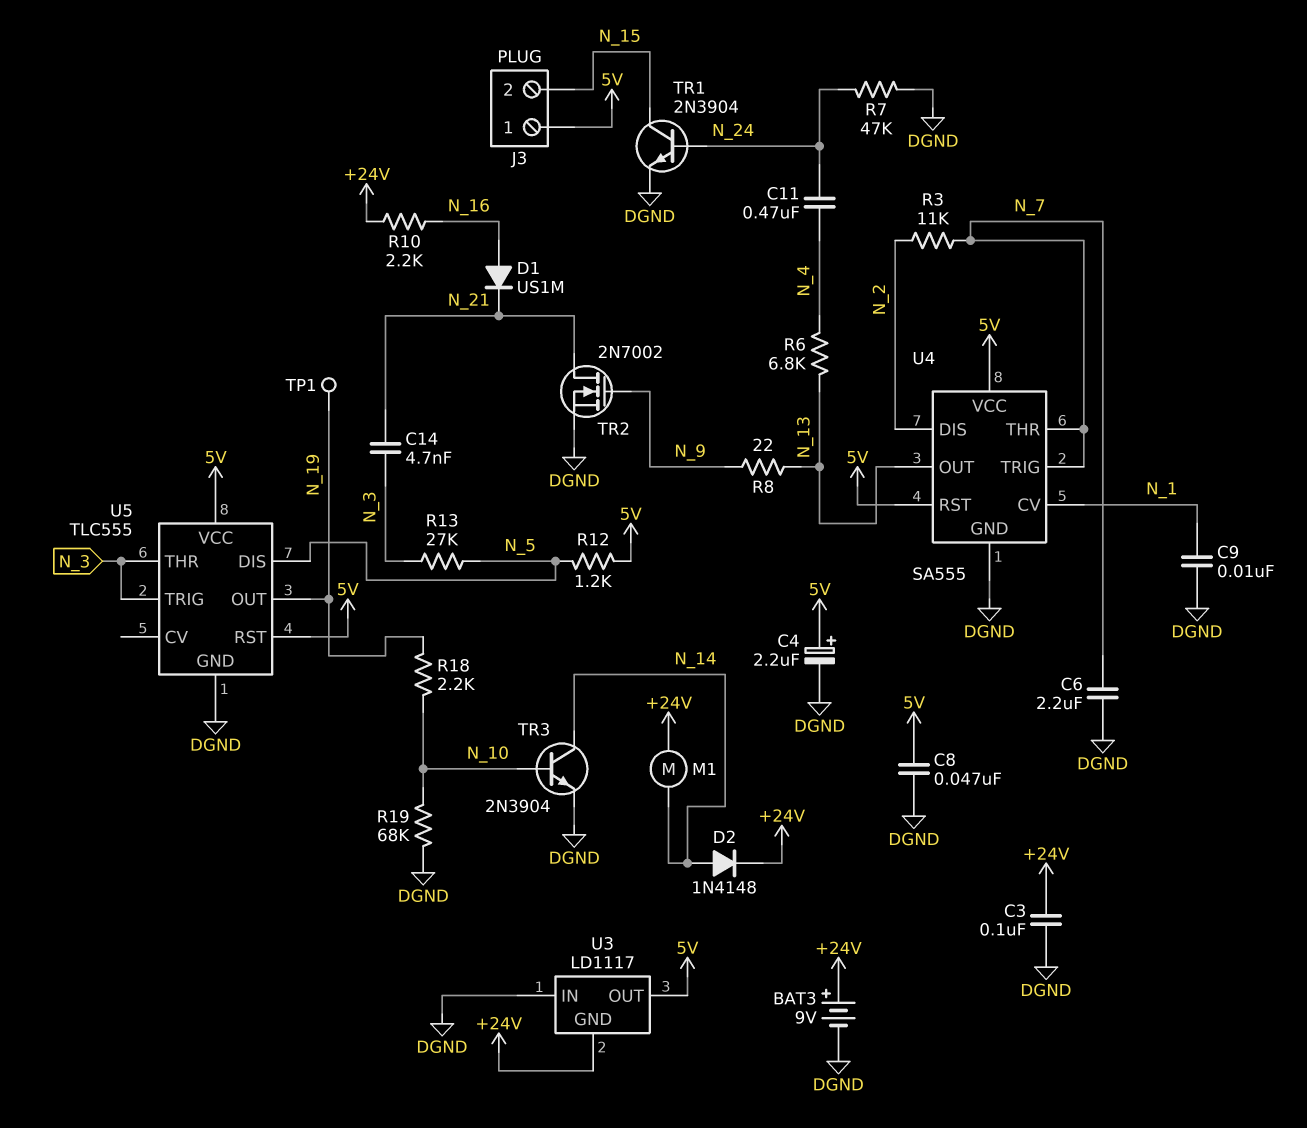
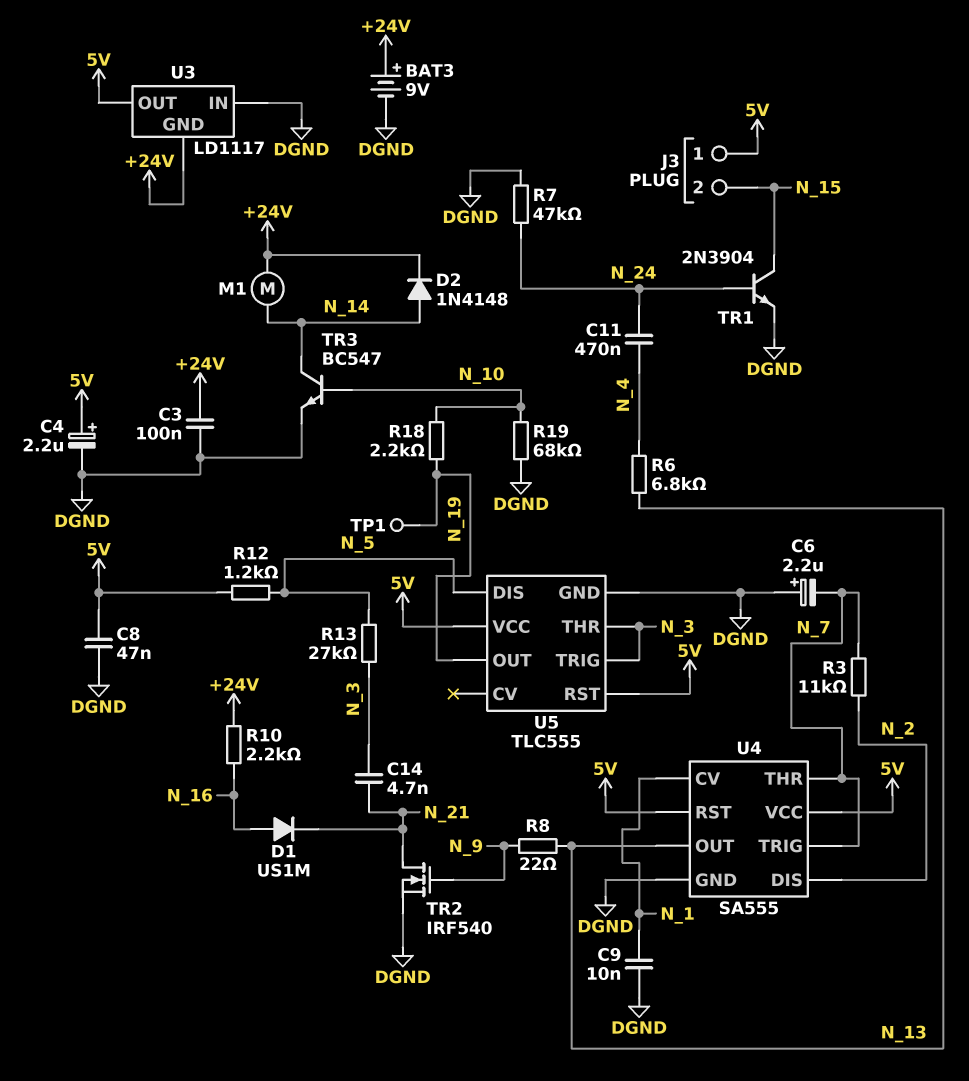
C6: 2.2uF (DGND, N_7) -> 2.2uF (plus DGND, minus N_7)
TR2: NMOS 2N7002 (G N_9, D N_21, S DGND) -> NMOS IRF540 (G N_9, D N_21, S DGND)
TR3: NPN 2N3904 (B N_10, C N_14, E DGND) -> NPN BC547 (B N_10, C N_14, E DGND)

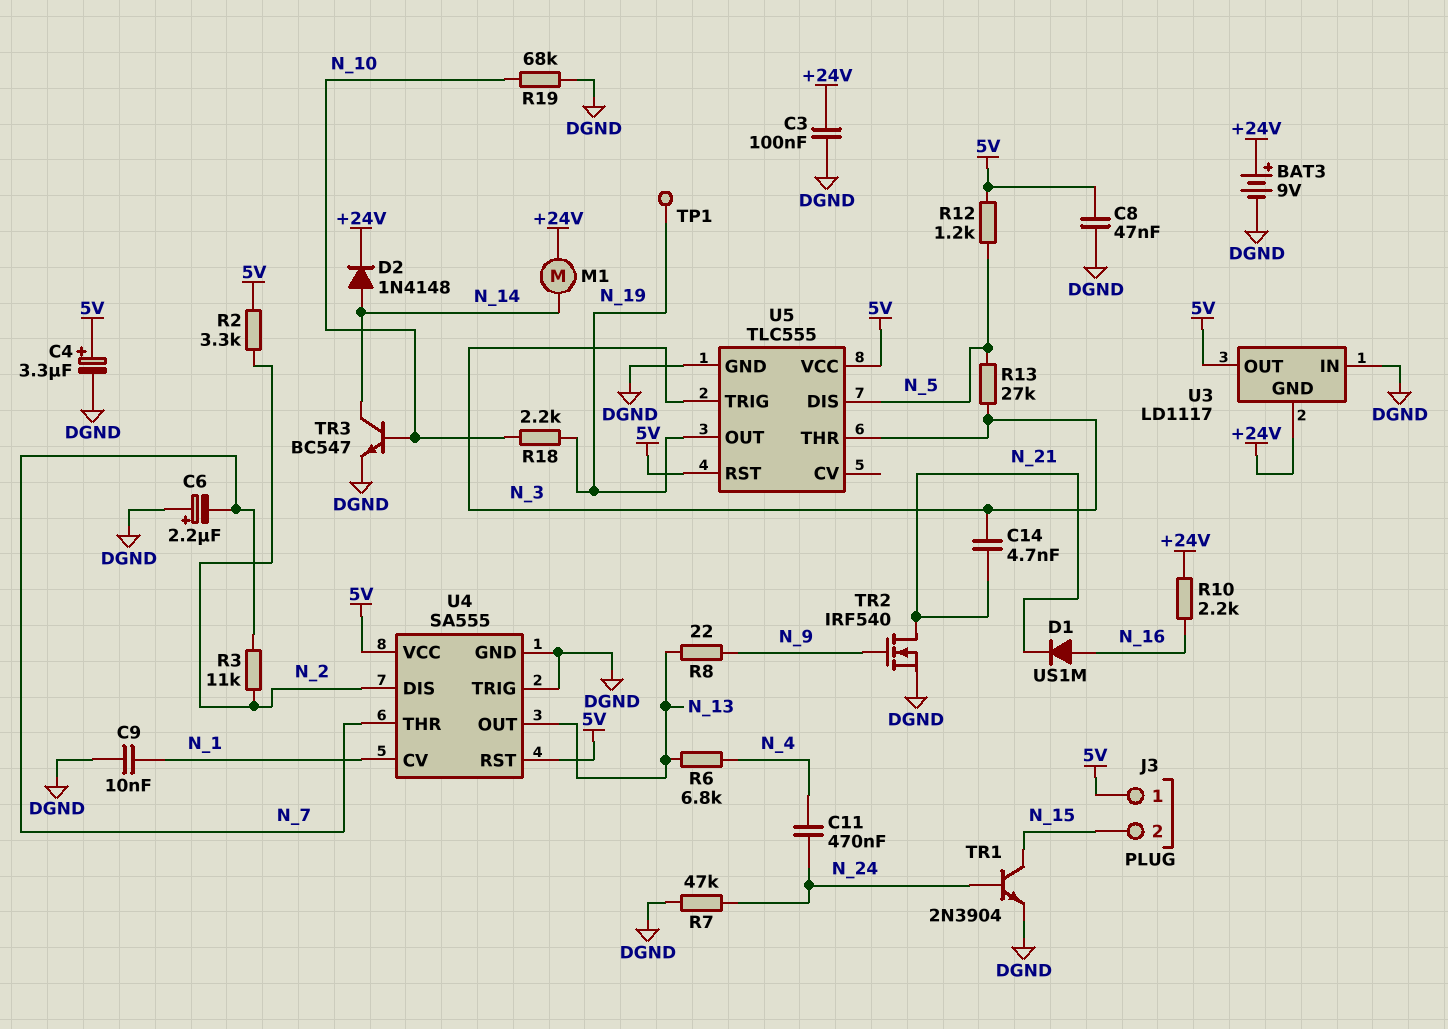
C4: 2.2uF (plus 5V, minus DGND) -> 3.3uF (plus 5V, minus DGND)
R2: none -> 3.3k (5V, N_2)
U4 pin TRIG: N_7 -> DGND

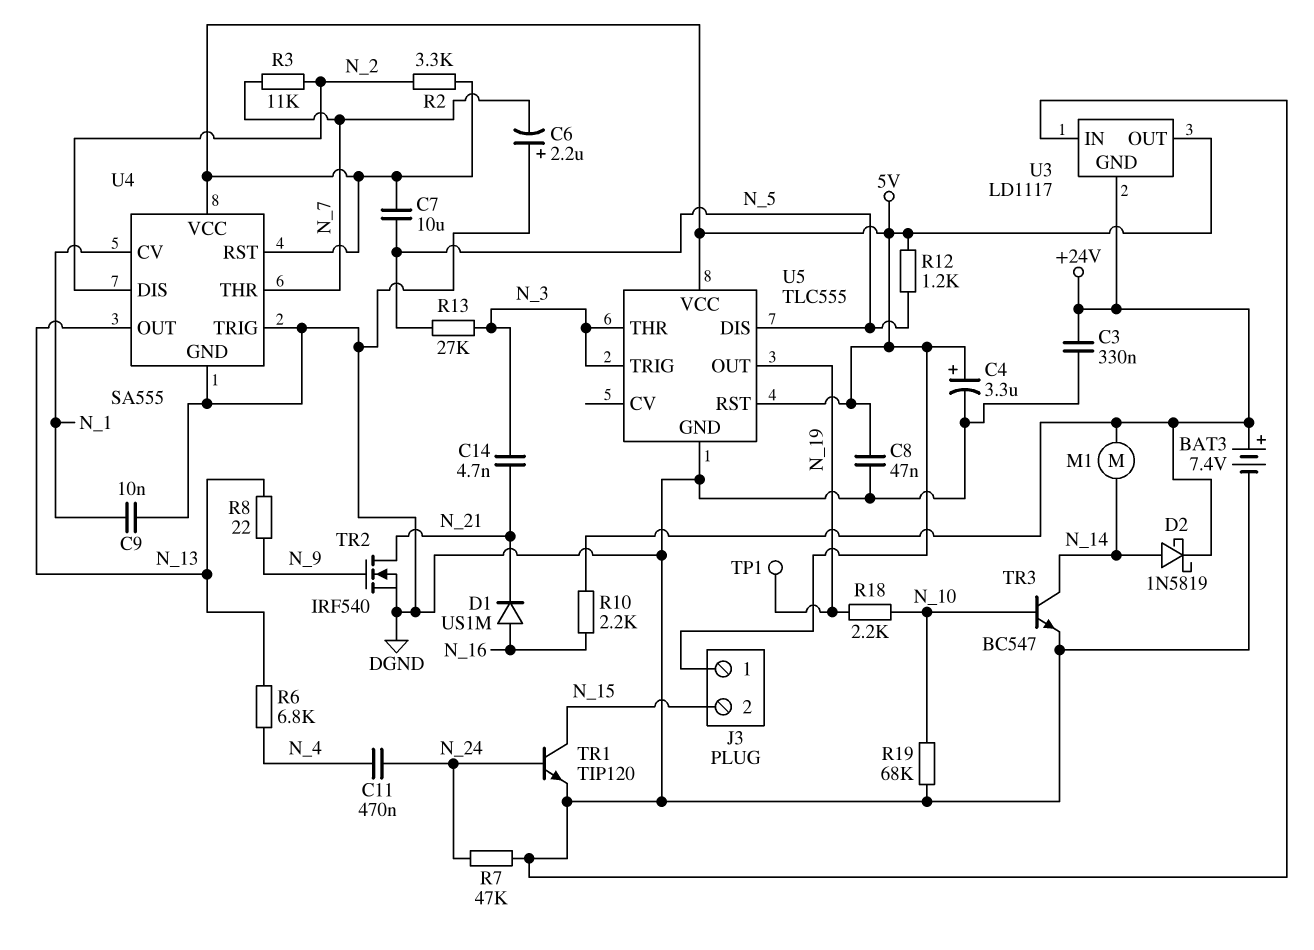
BAT3: 9V (plus +24V, minus DGND) -> 7.4V (plus +24V, minus DGND)
C3: 100nF (+24V, DGND) -> 330nF (+24V, DGND)
C7: none -> 10uF (5V, N_5)
D2: diode 1N4148 (A N_14, K +24V) -> schottky 1N5819 (A N_14, K +24V)
TR1: NPN 2N3904 (B N_24, C N_15, E DGND) -> NPN TIP120 (B N_24, C N_15, E DGND)

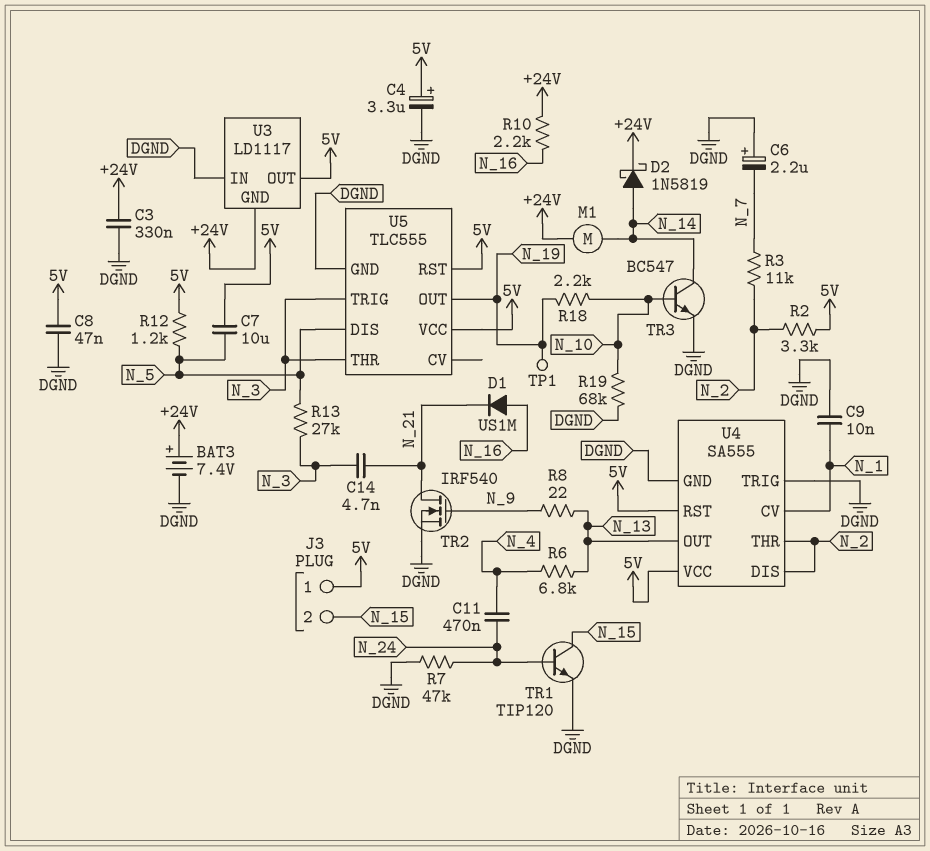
U4 pin THR: N_7 -> N_2

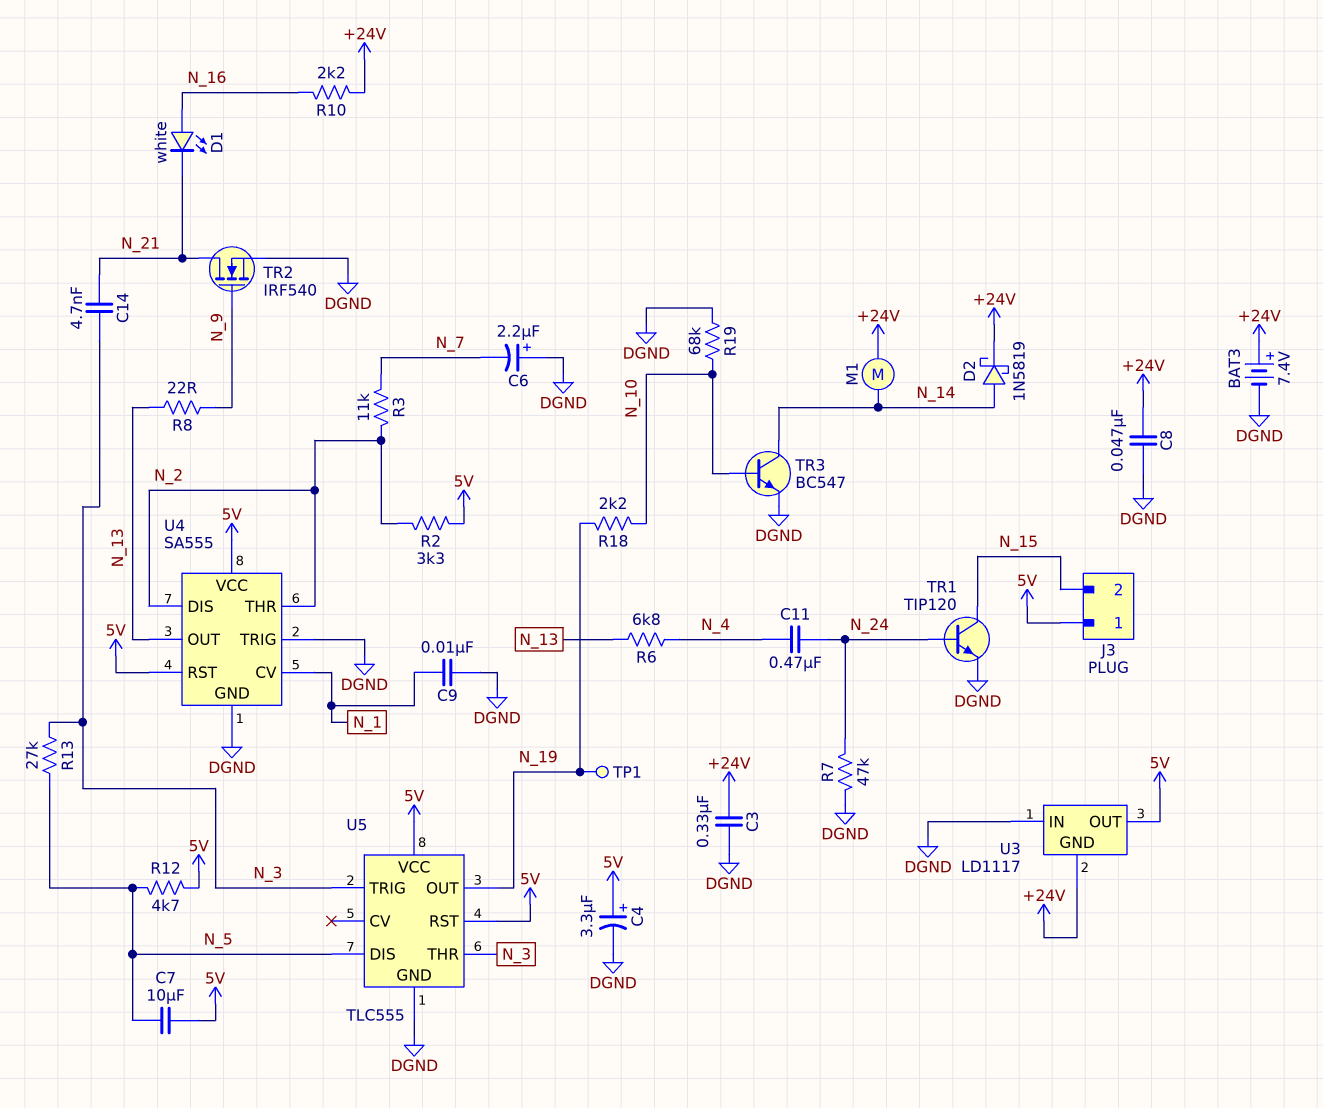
C8: 47nF (5V, DGND) -> 47nF (+24V, DGND)
D1: diode US1M (A N_16, K N_21) -> LED white (A N_16, K N_21)
R12: 1.2k (5V, N_5) -> 4.7k (5V, N_5)

